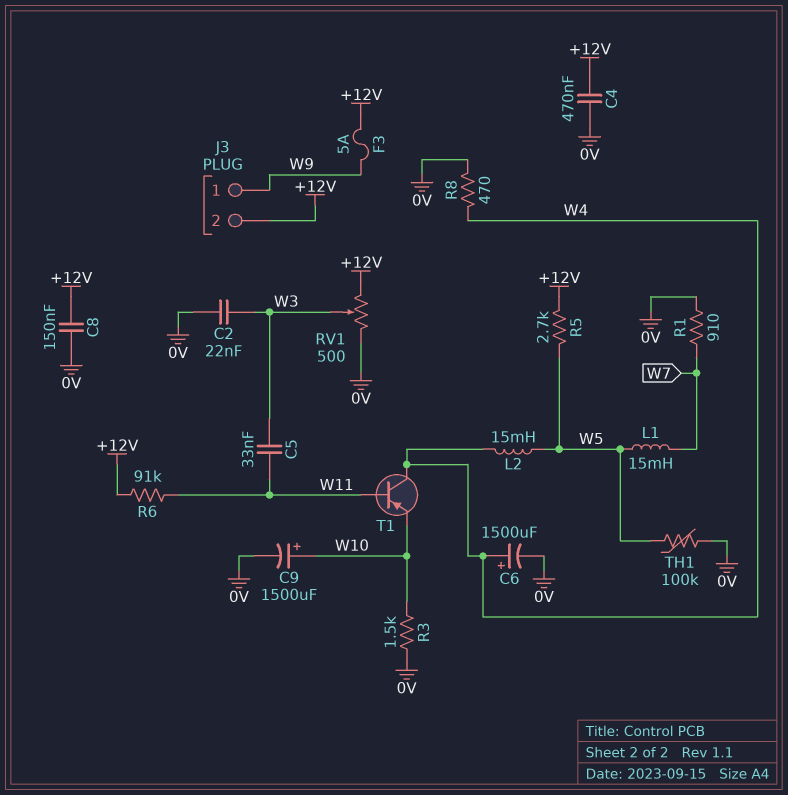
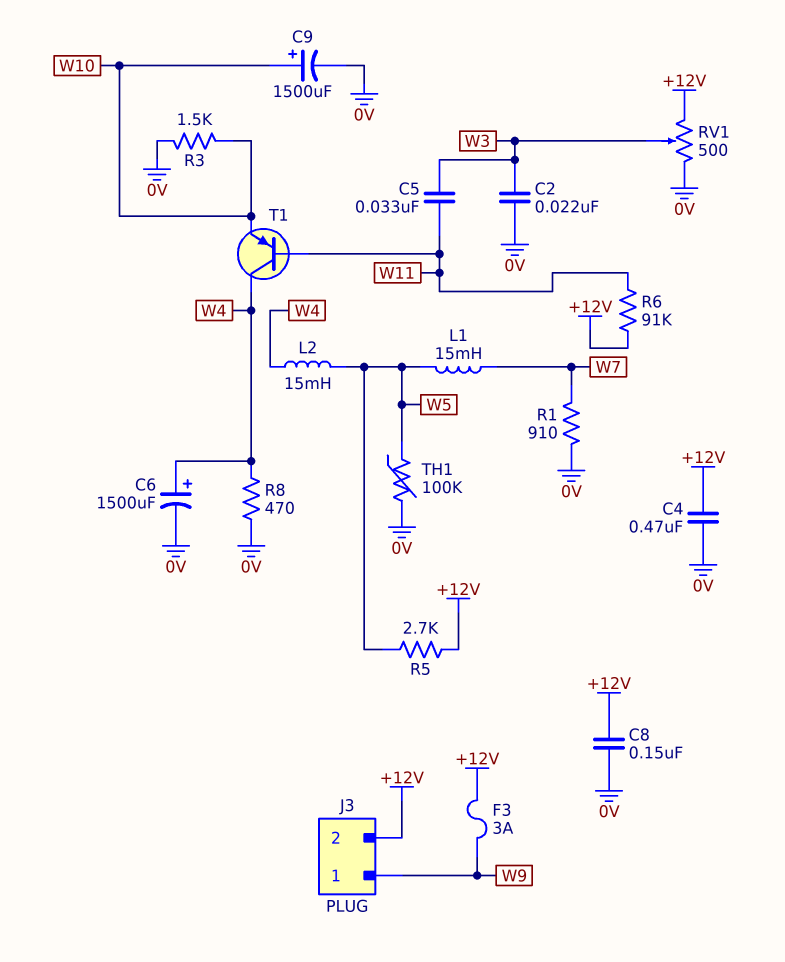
F3: 5A (+12V, W9) -> 3A (+12V, W9)

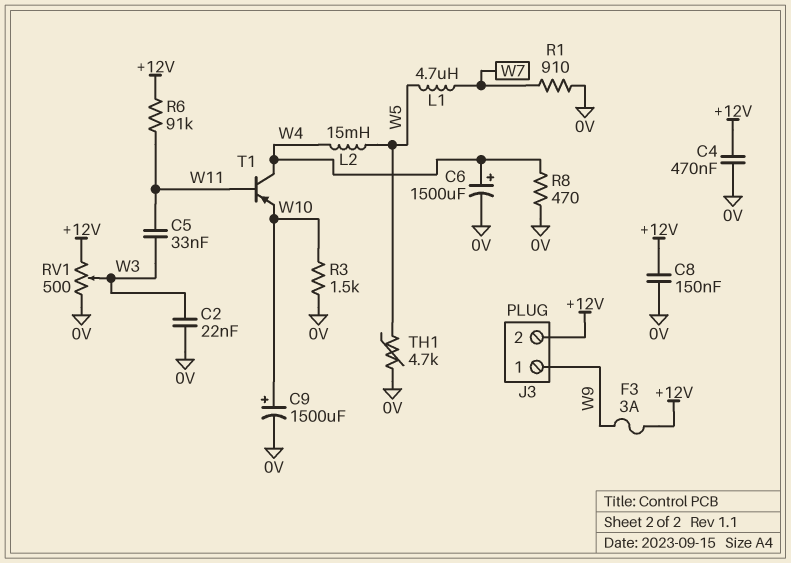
L1: 15mH (W5, W7) -> 4.7uH (W5, W7)
R5: 2.7k (+12V, W5) -> none
TH1: 100k (0V, W5) -> 4.7k (0V, W5)

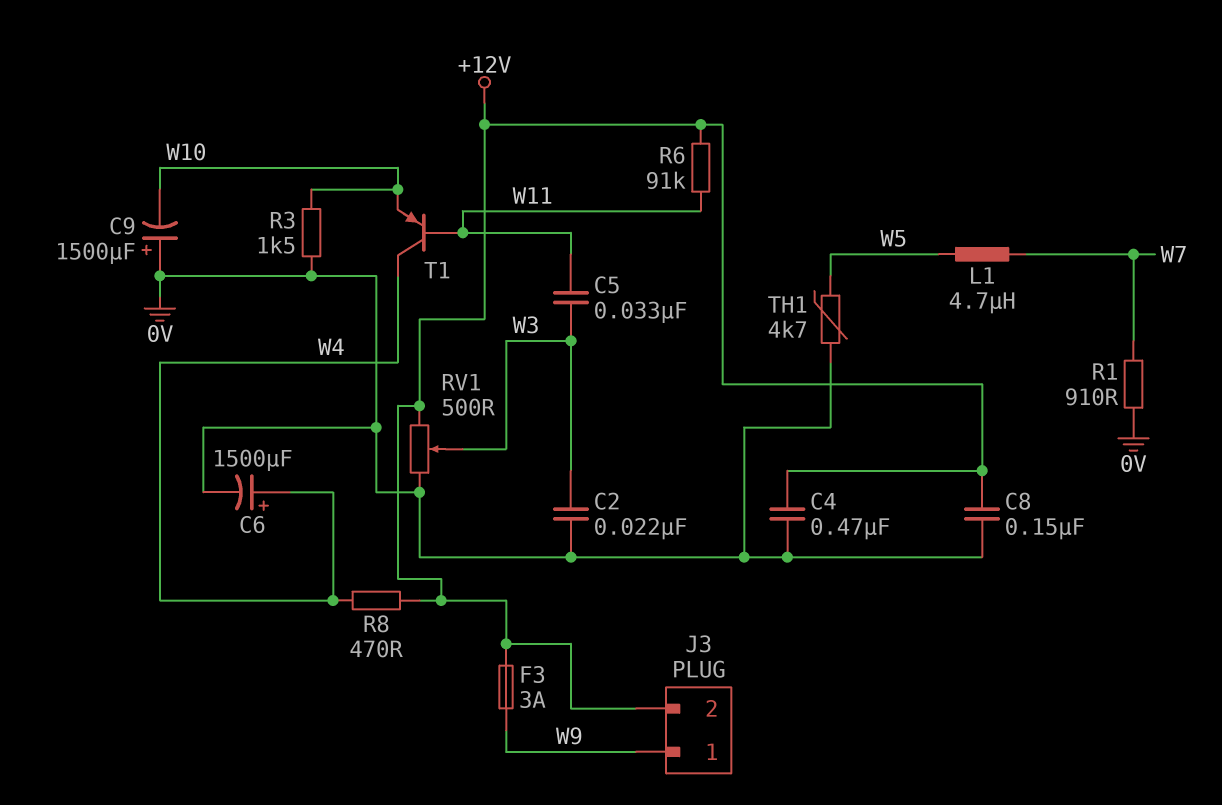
C9: 1500uF (plus W10, minus 0V) -> 1500uF (plus 0V, minus W10)
L2: 15mH (W4, W5) -> none
R8: 470 (0V, W4) -> 470 (+12V, W4)

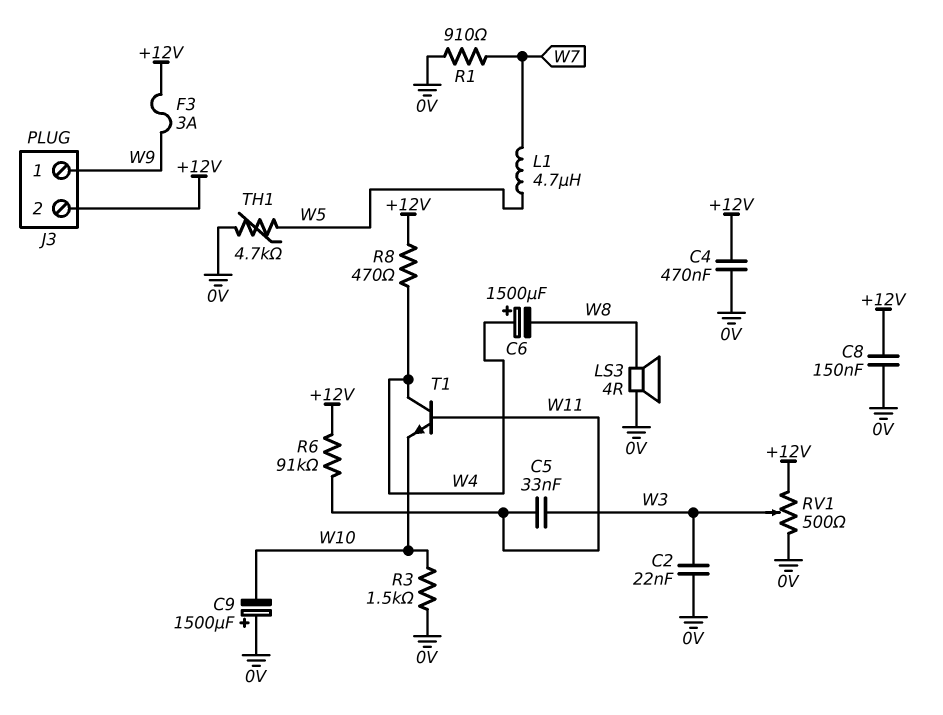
C6: 1500uF (plus W4, minus 0V) -> 1500uF (plus W4, minus W8)
LS3: none -> speaker 4R (0V, W8)
T1: PNP (B W11, C W4, E W10) -> NPN (B W11, C W4, E W10)

